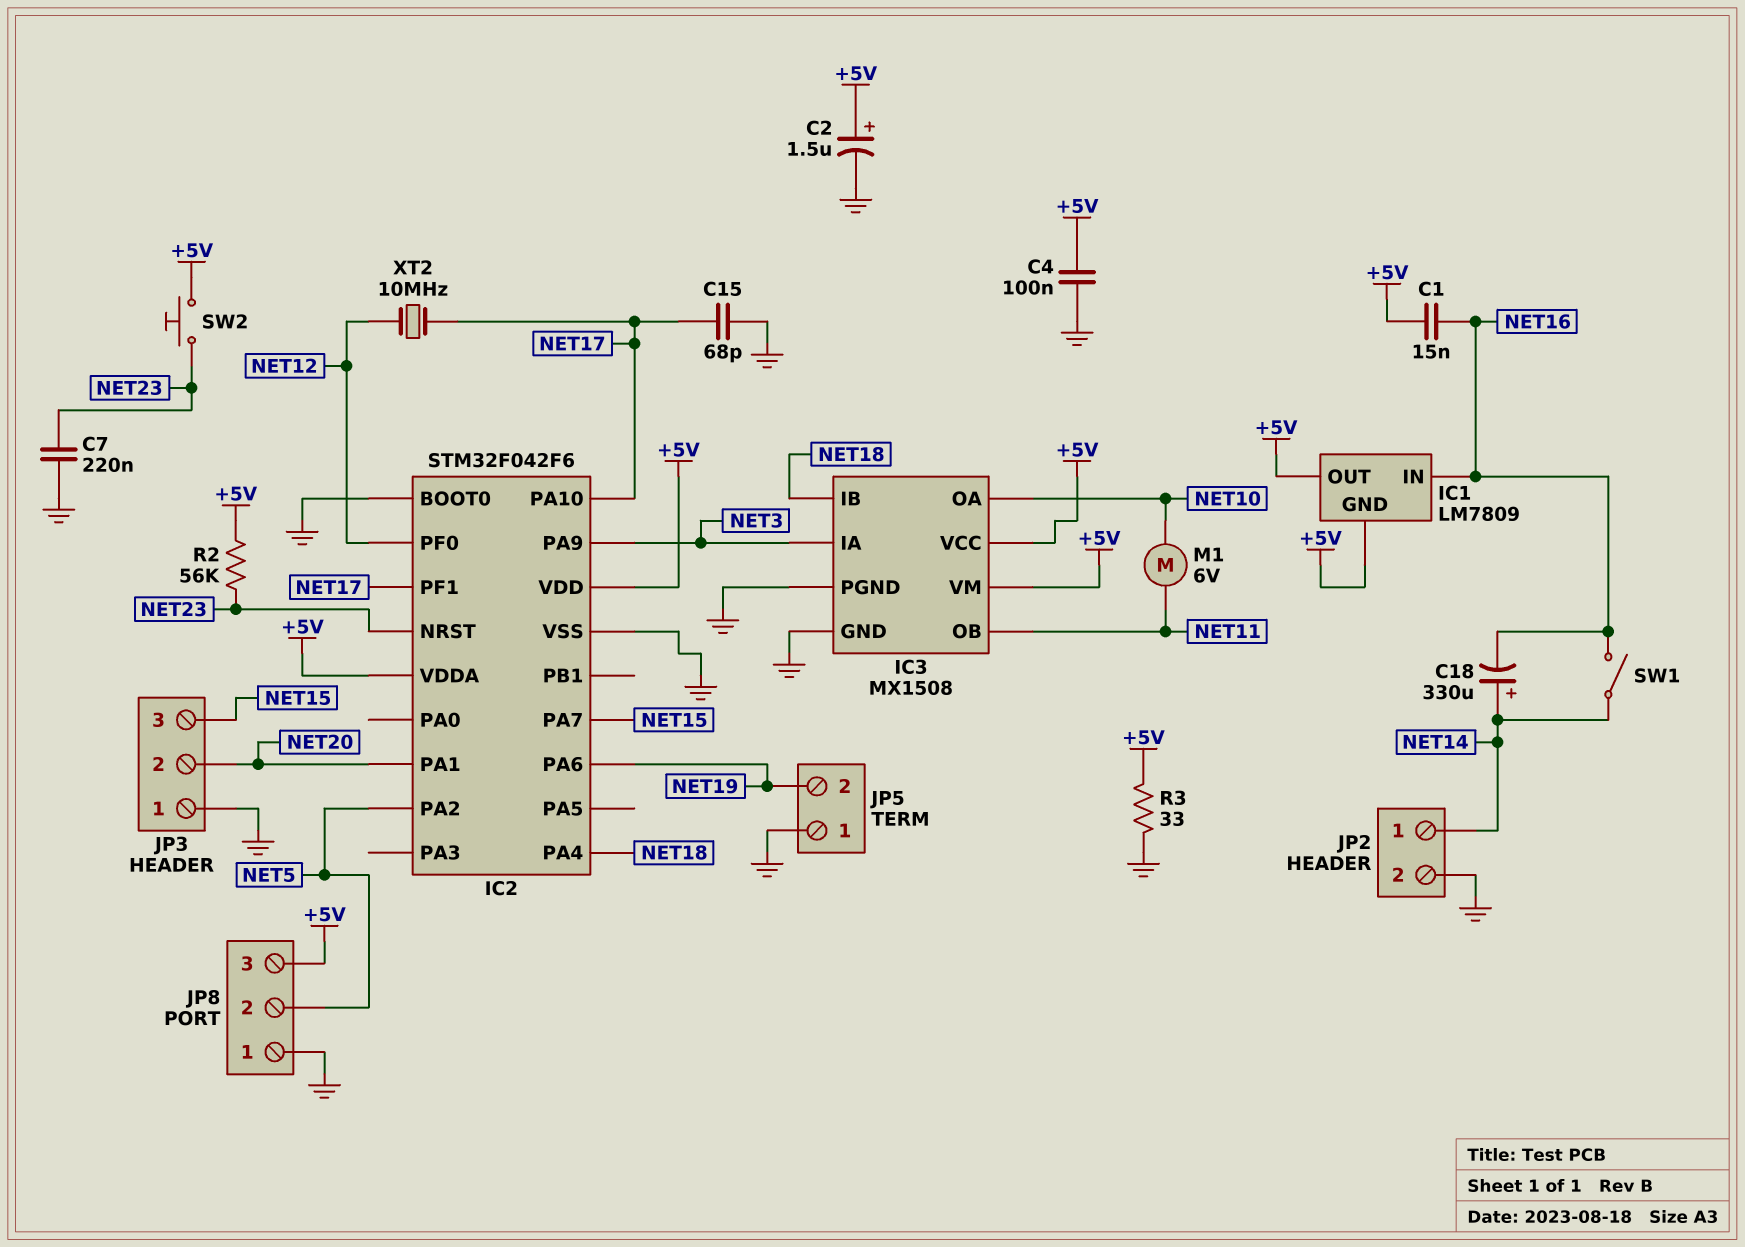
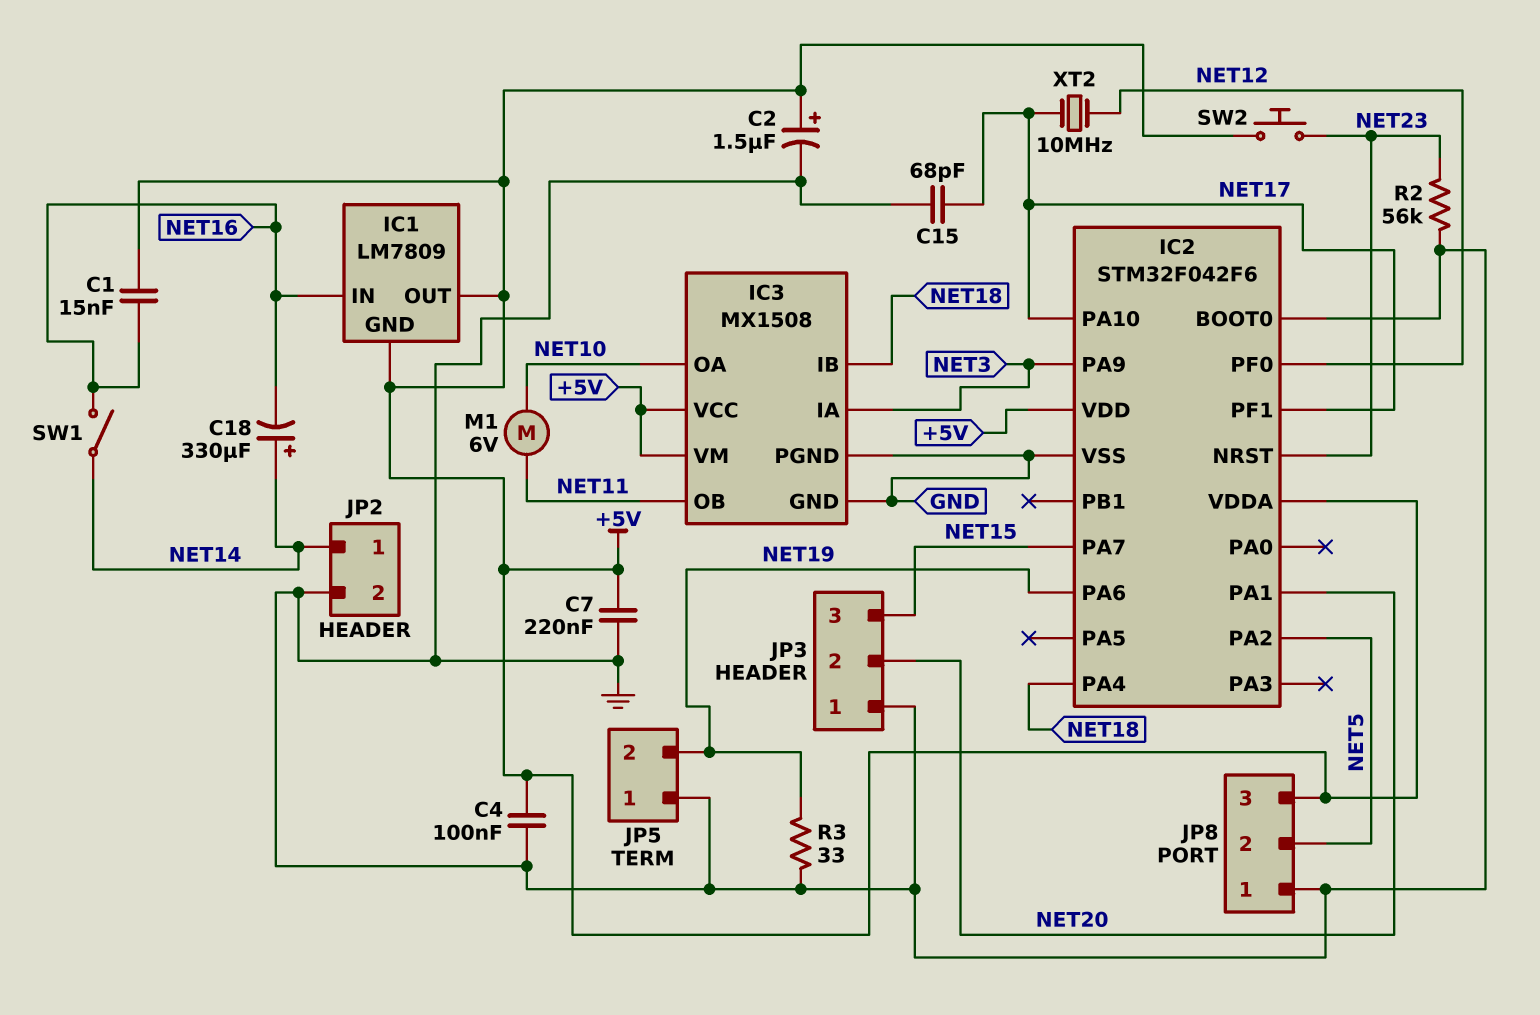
C7: 220nF (GND, NET23) -> 220nF (+5V, GND)
R2: 56k (+5V, NET23) -> 56k (GND, NET23)
R3: 33 (+5V, GND) -> 33 (GND, NET19)

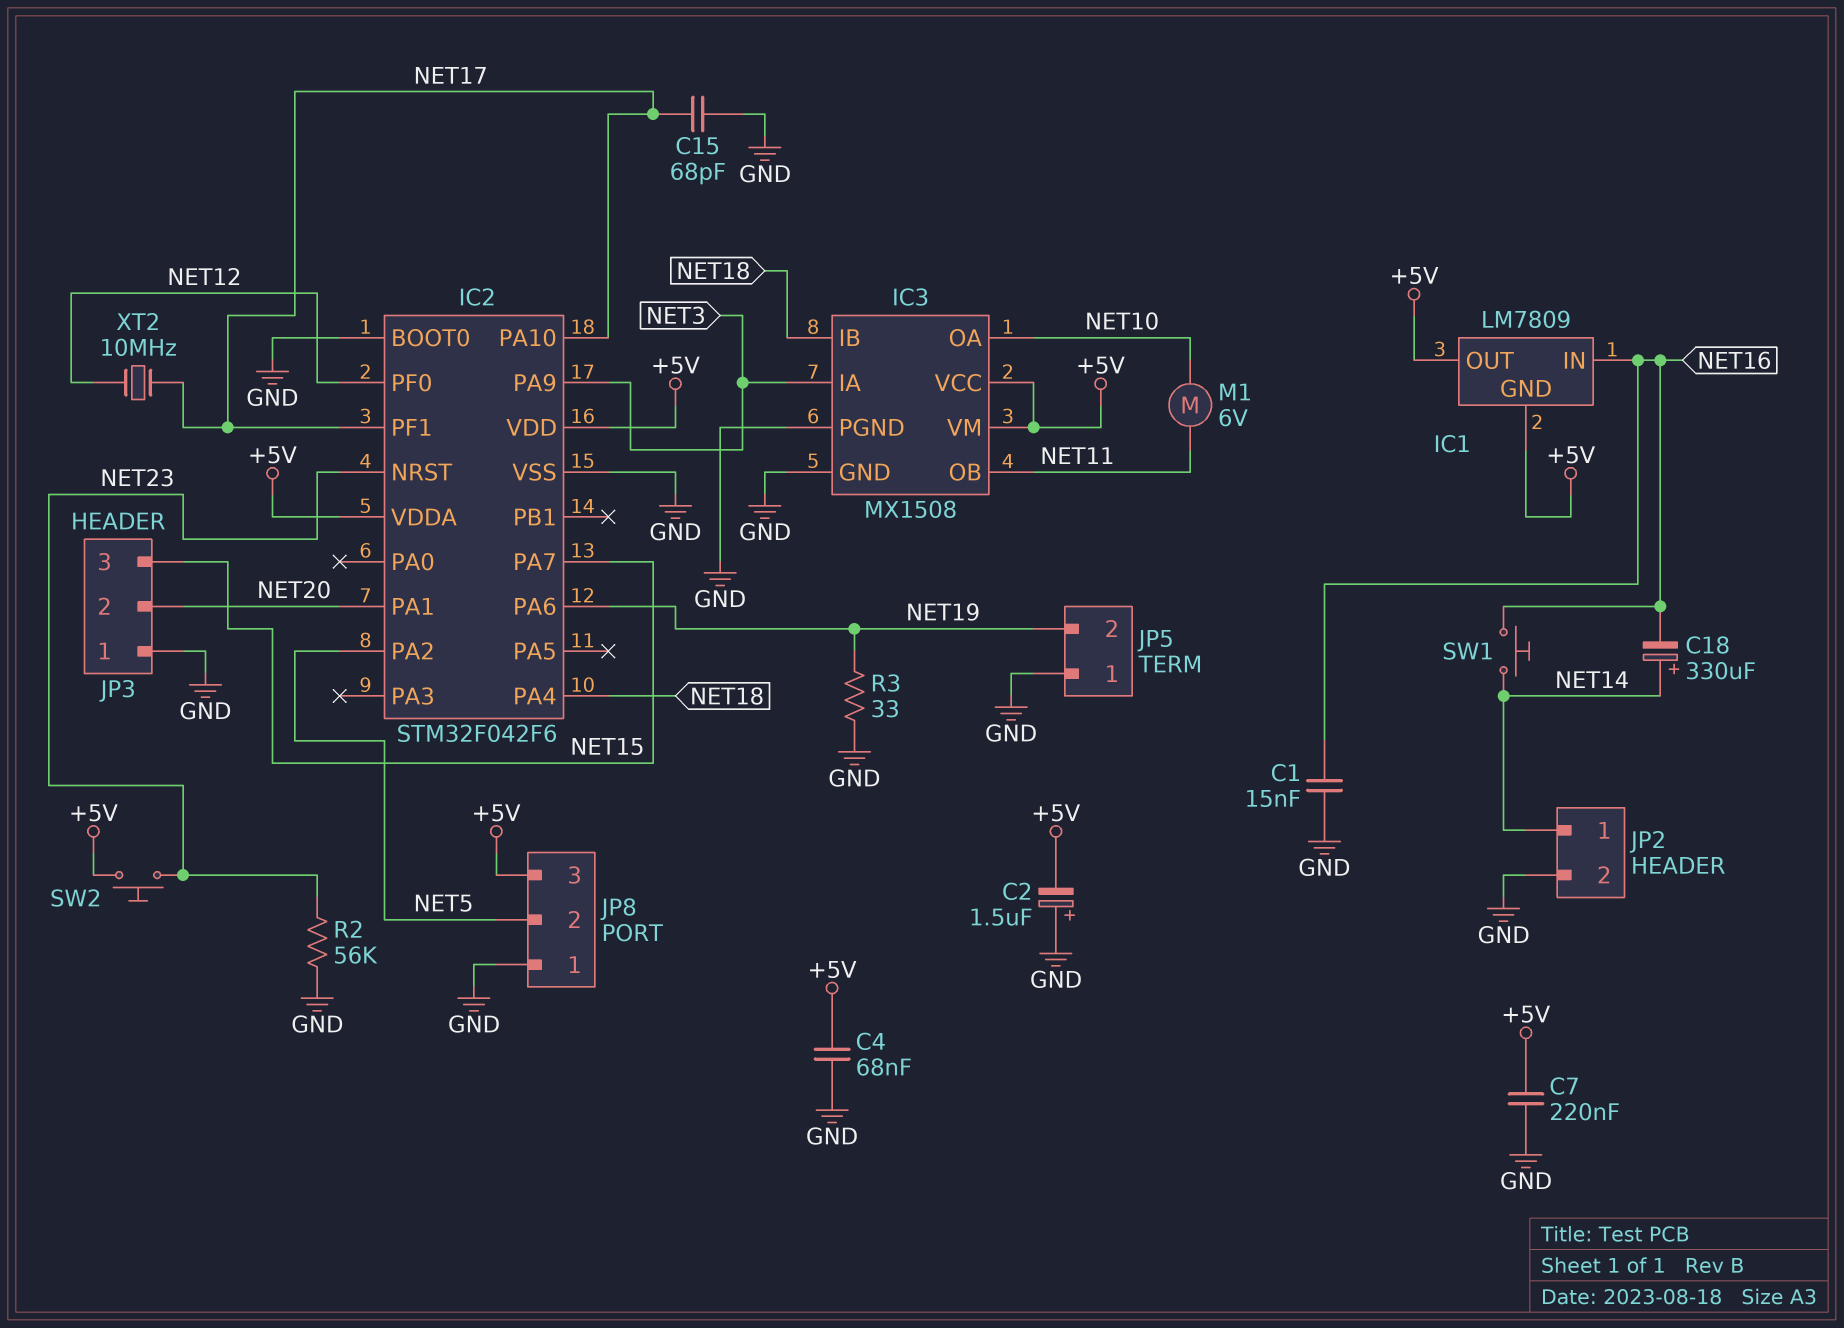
C1: 15nF (+5V, NET16) -> 15nF (GND, NET16)
C2: 1.5uF (plus +5V, minus GND) -> 1.5uF (plus GND, minus +5V)
C4: 100nF (+5V, GND) -> 68nF (+5V, GND)
SW1: switch (NET14, NET16) -> button (NET14, NET16)

